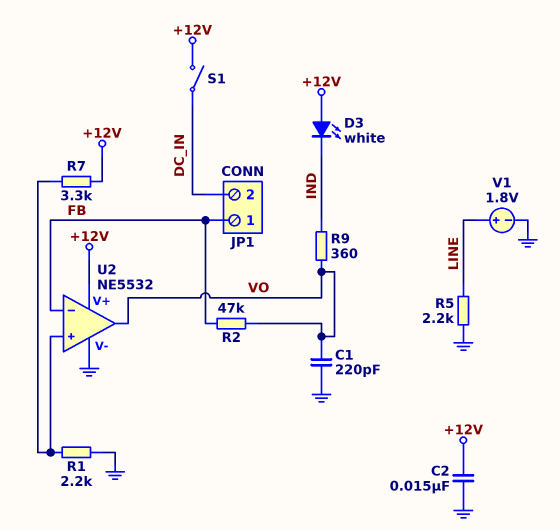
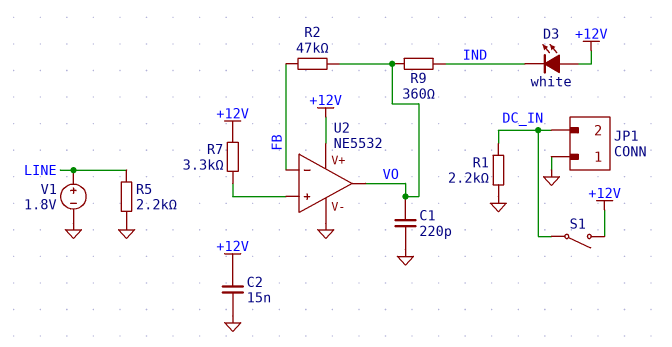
JP1 pin 1: FB -> GND
R1: 2.2k (GND, U2/in+) -> 2.2k (DC_IN, GND)

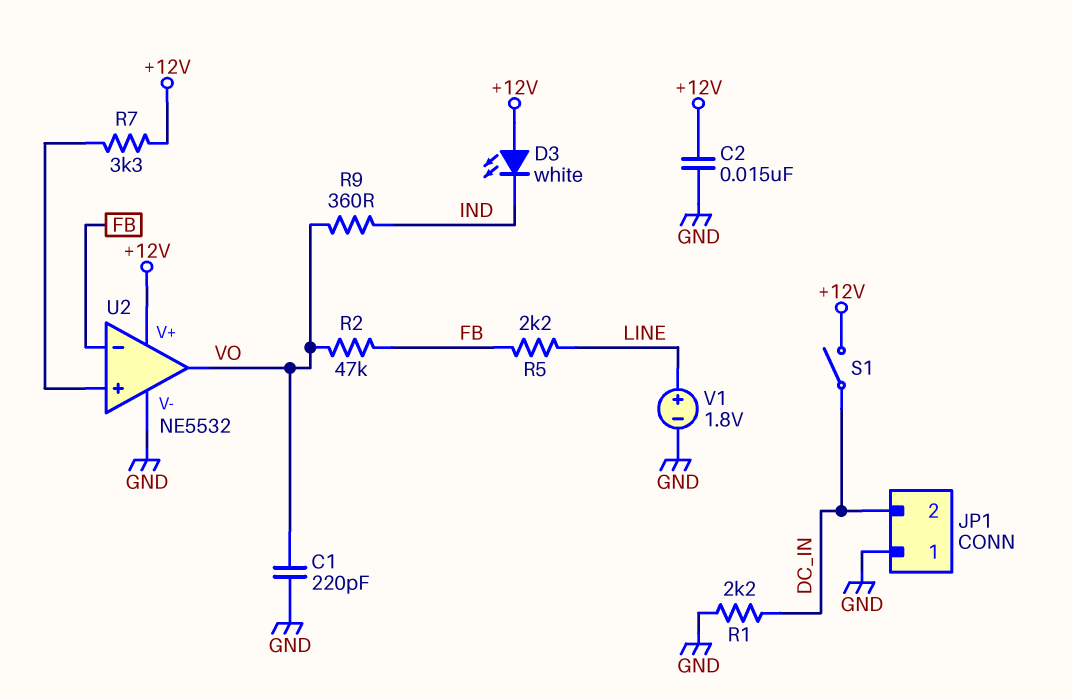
R5: 2.2k (GND, LINE) -> 2.2k (FB, LINE)

